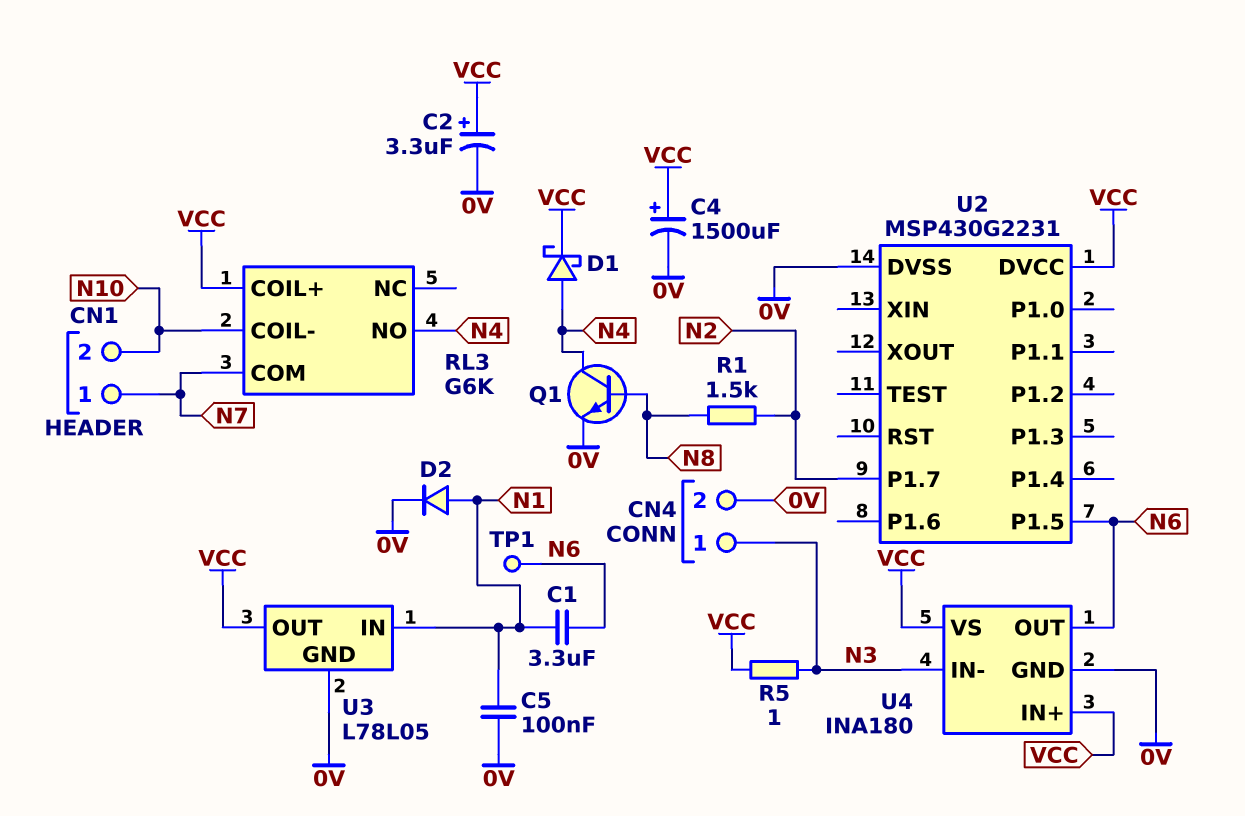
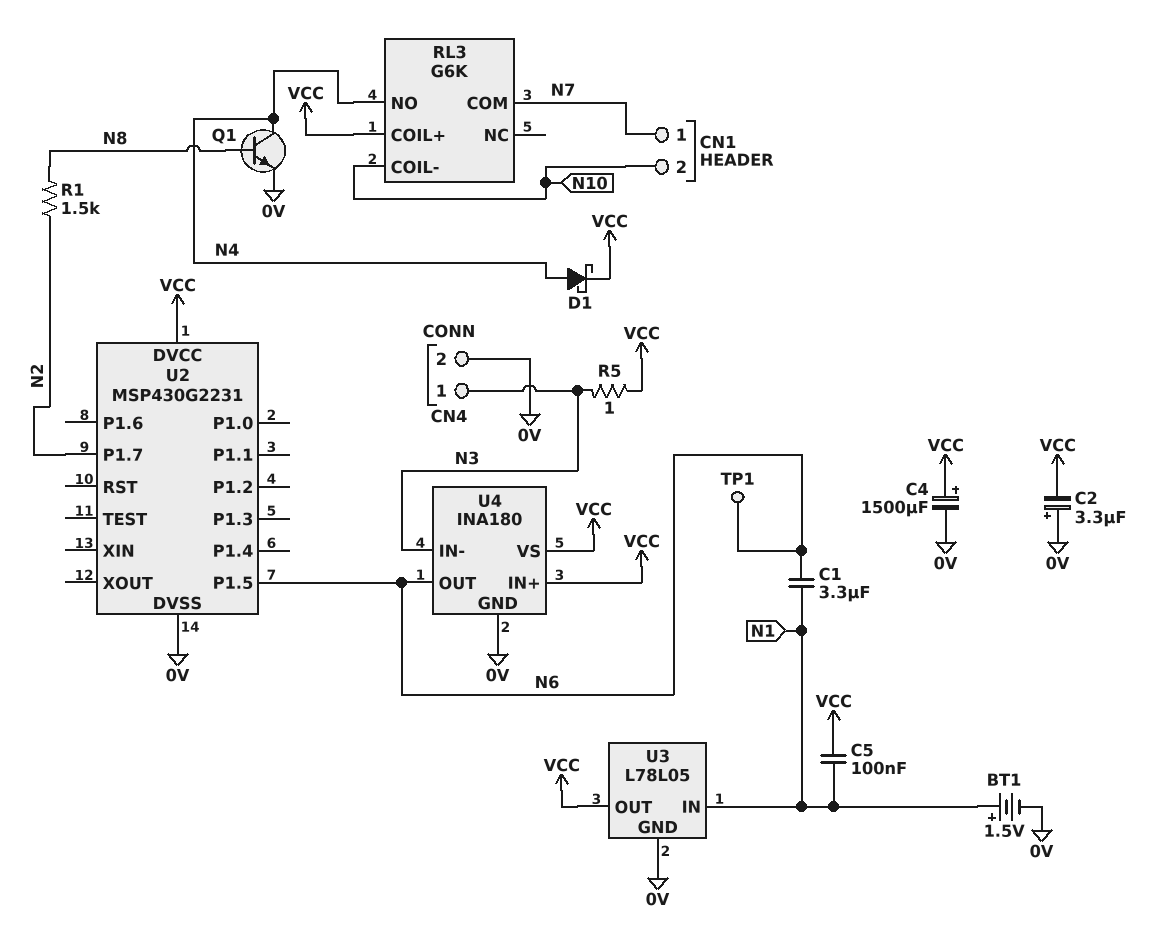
BT1: none -> 1.5V (plus N1, minus 0V)
C2: 3.3uF (plus VCC, minus 0V) -> 3.3uF (plus 0V, minus VCC)
C5: 100nF (0V, N1) -> 100nF (N1, VCC)
D2: diode (A N1, K 0V) -> none

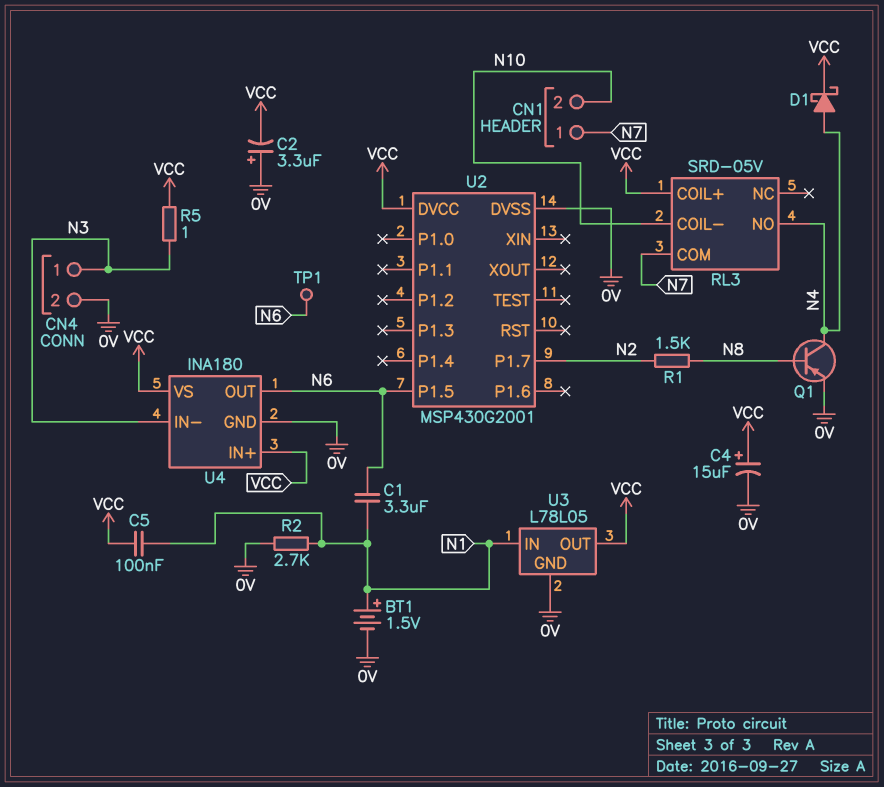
C4: 1500uF (plus VCC, minus 0V) -> 15uF (plus VCC, minus 0V)
Q1: NPN (B N8, C N4, E 0V) -> PNP (B N8, C N4, E 0V)
R2: none -> 2.7k (0V, N1)
RL3: G6K -> SRD-05V
U2: MSP430G2231 -> MSP430G2001

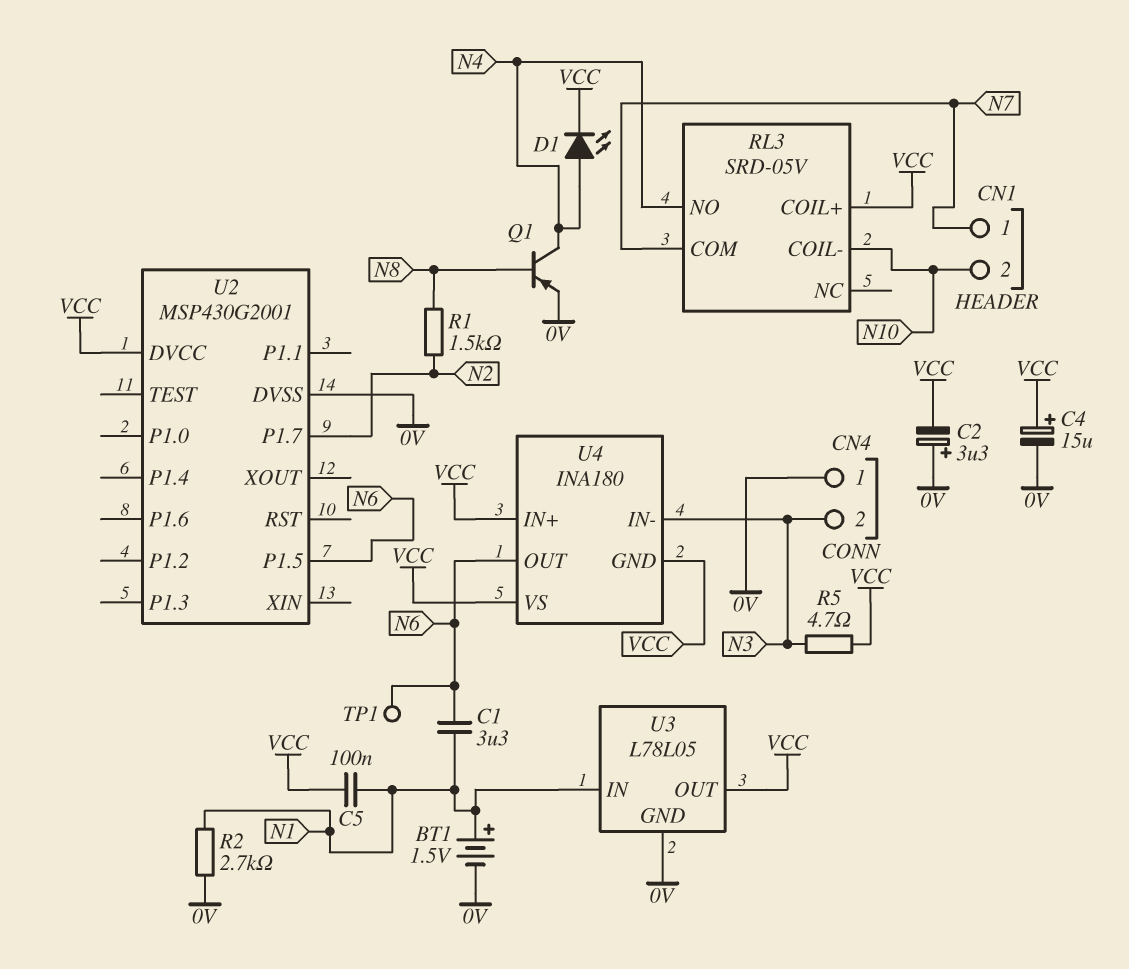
CN4 pin 1: N3 -> 0V
CN4 pin 2: 0V -> N3
D1: schottky (A N4, K VCC) -> LED (A N4, K VCC)
R5: 1 (N3, VCC) -> 4.7 (N3, VCC)
U4 pin GND: 0V -> VCC

